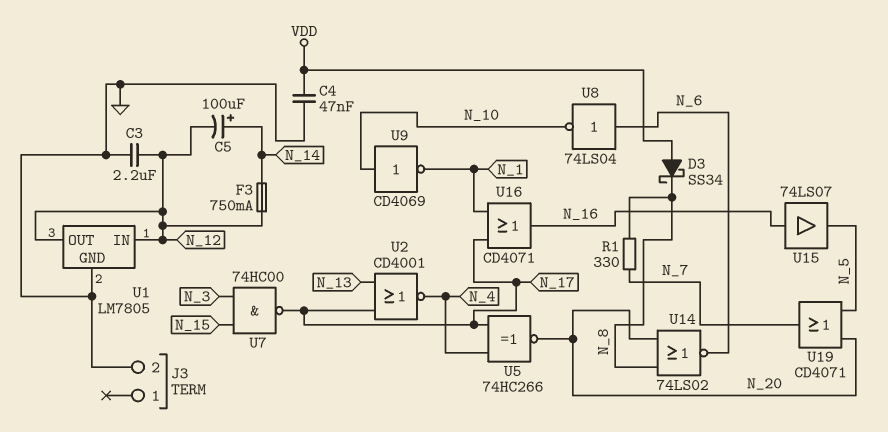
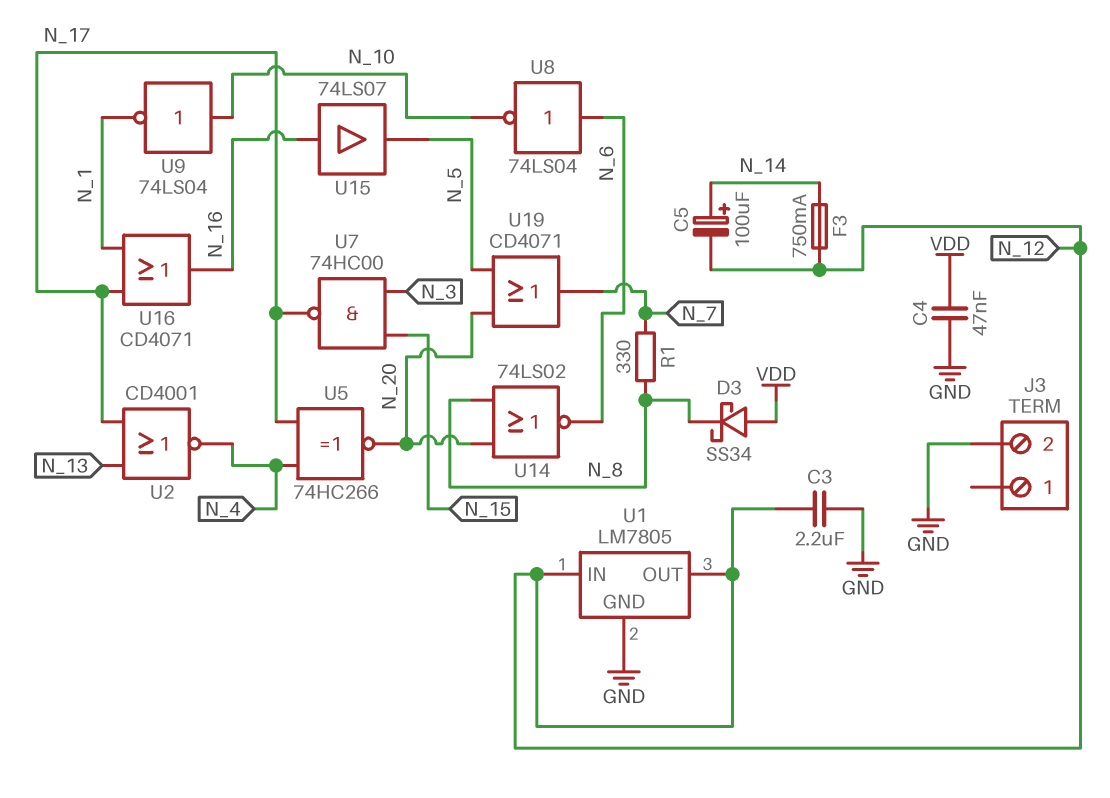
U9: NOT CD4069 (in N_10, out N_1) -> NOT 74LS04 (in N_10, out N_1)

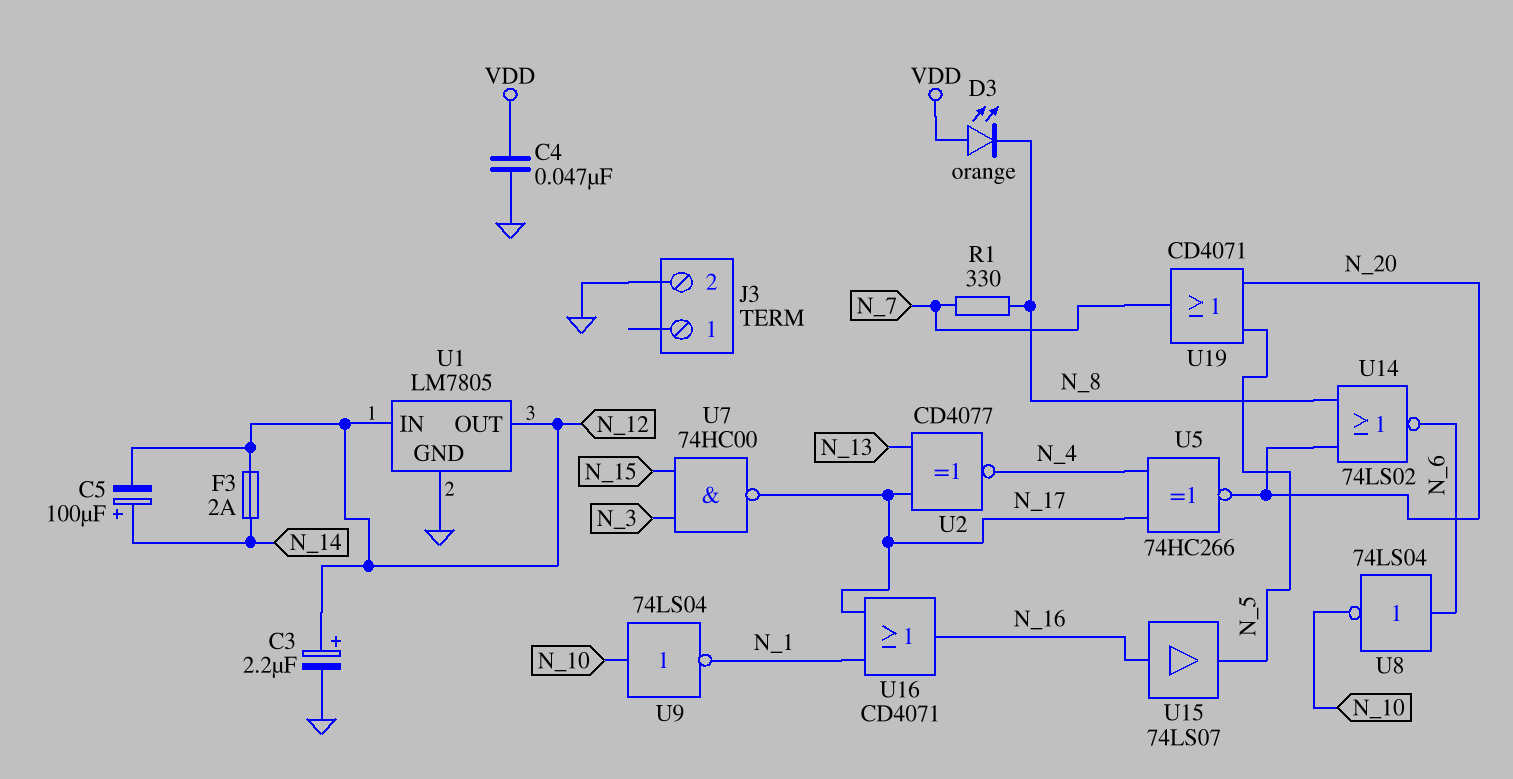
C3: 2.2uF (GND, N_12) -> 2.2uF (plus N_12, minus GND)
D3: schottky SS34 (A VDD, K N_8) -> LED orange (A VDD, K N_8)
F3: 750mA (N_12, N_14) -> 2A (N_12, N_14)
U2: NOR CD4001 (in N_13, in N_17, out N_4) -> XNOR CD4077 (in N_13, in N_17, out N_4)

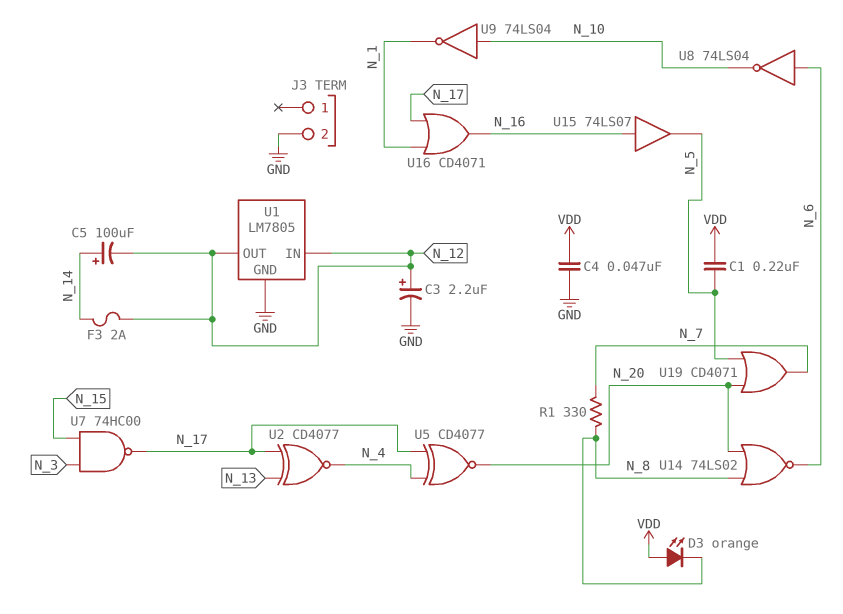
C1: none -> 220nF (N_5, VDD)
U5: XNOR 74HC266 (in N_4, in N_17, out N_20) -> XNOR CD4077 (in N_4, in N_17, out N_20)

